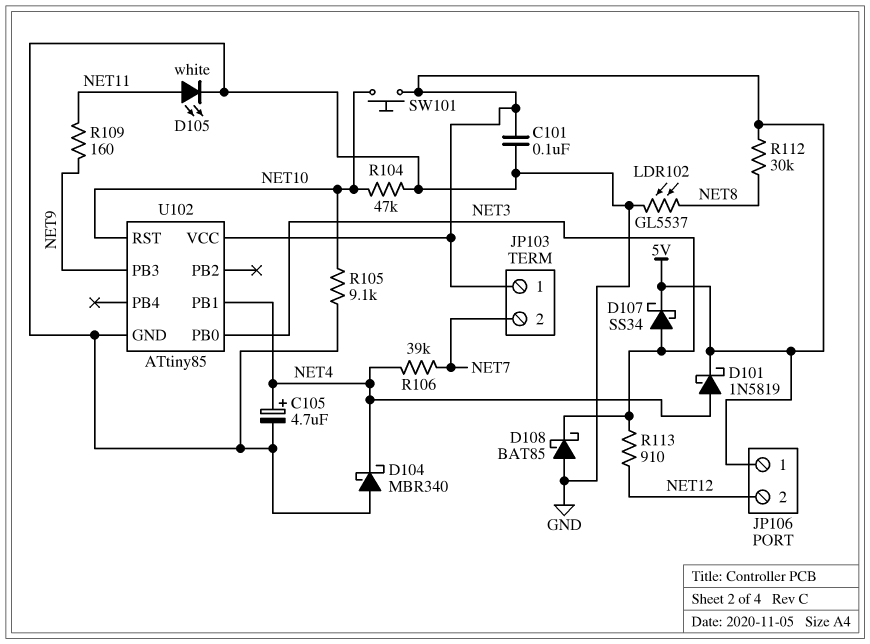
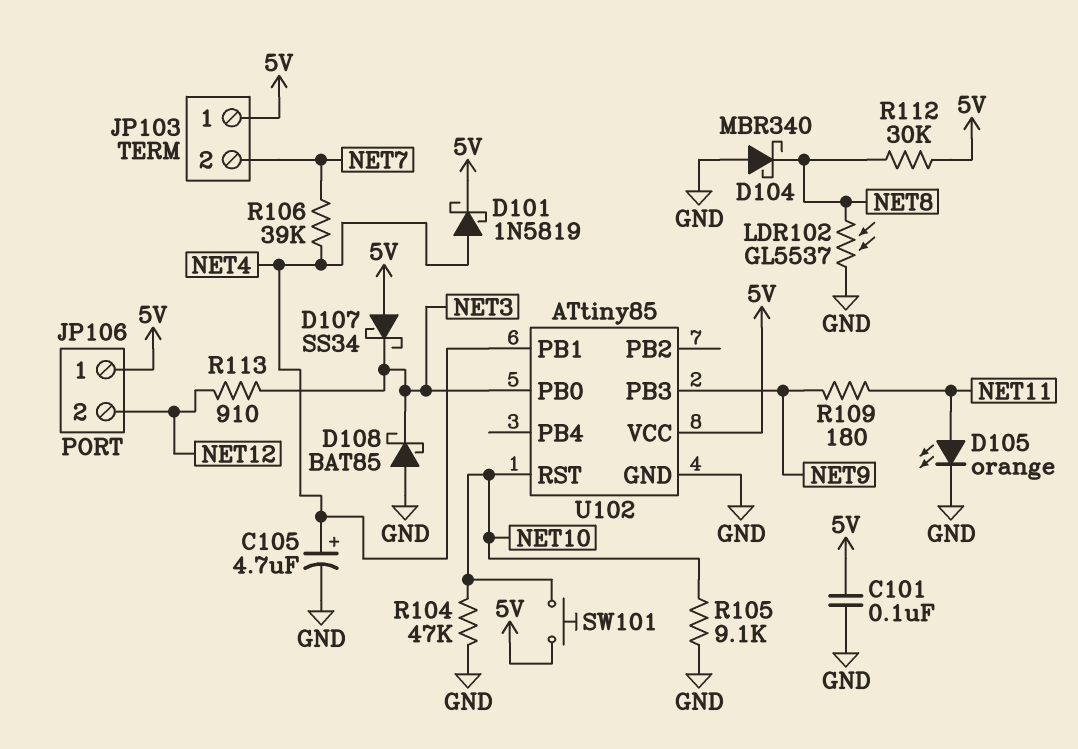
D104: schottky MBR340 (A GND, K NET4) -> schottky MBR340 (A GND, K NET8)
D105: LED white (A NET11, K GND) -> LED orange (A NET11, K GND)
D107: schottky SS34 (A NET3, K 5V) -> schottky SS34 (A 5V, K NET3)
R109: 160 (NET9, NET11) -> 180 (NET9, NET11)

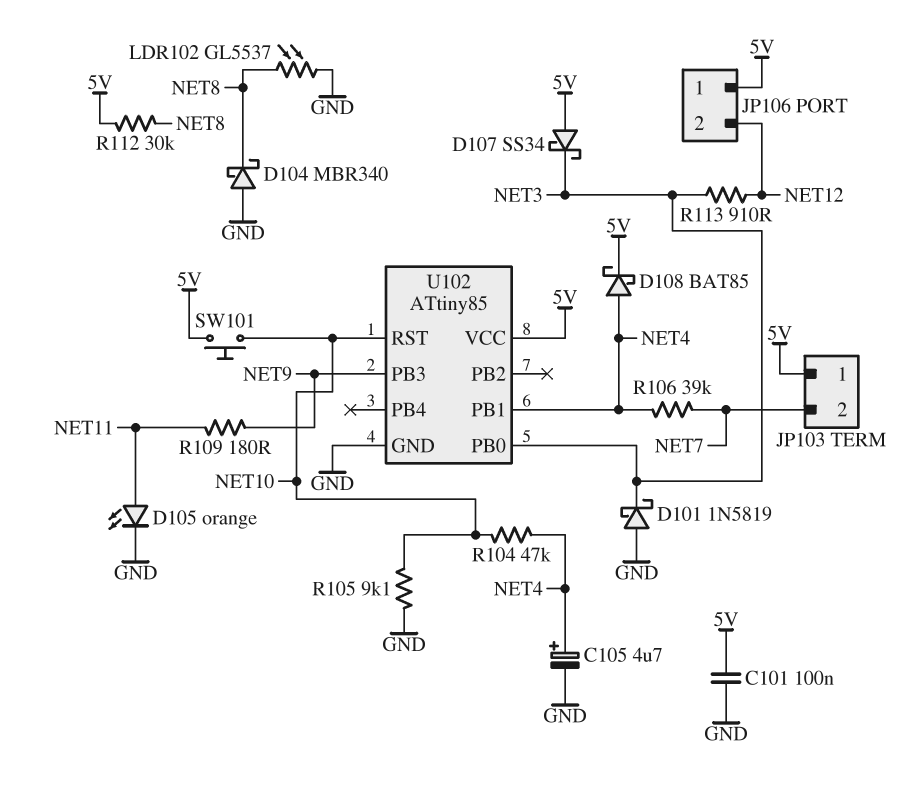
D101: schottky 1N5819 (A NET4, K 5V) -> schottky 1N5819 (A GND, K NET3)
D108: schottky BAT85 (A GND, K NET3) -> schottky BAT85 (A NET4, K 5V)
R104: 47k (GND, NET10) -> 47k (NET4, NET10)

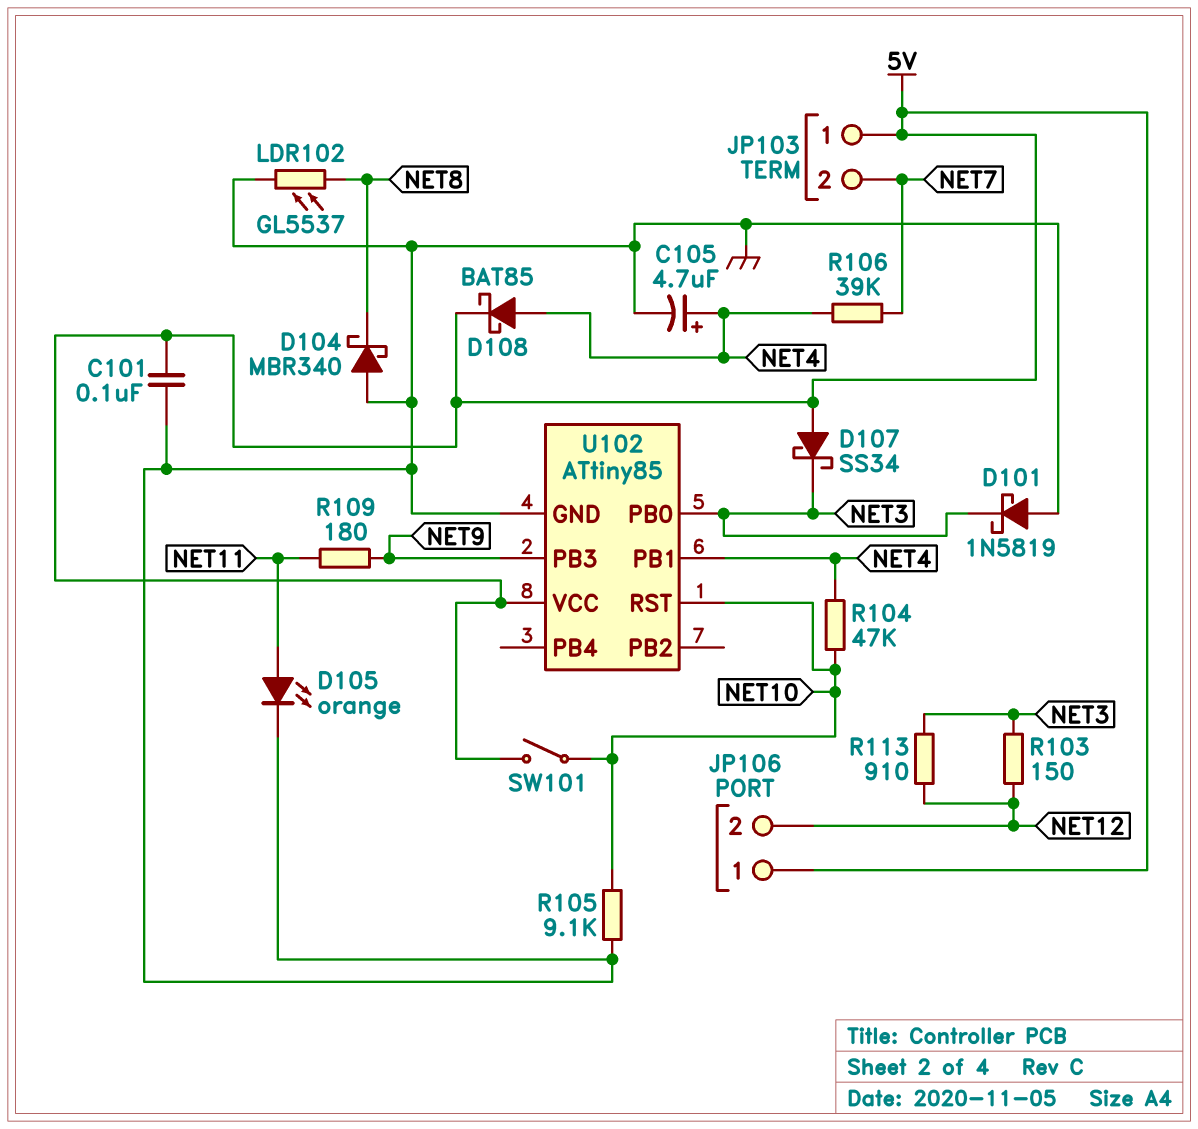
R103: none -> 150 (NET3, NET12)
R112: 30k (5V, NET8) -> none
SW101: button (5V, NET10) -> switch (5V, NET10)

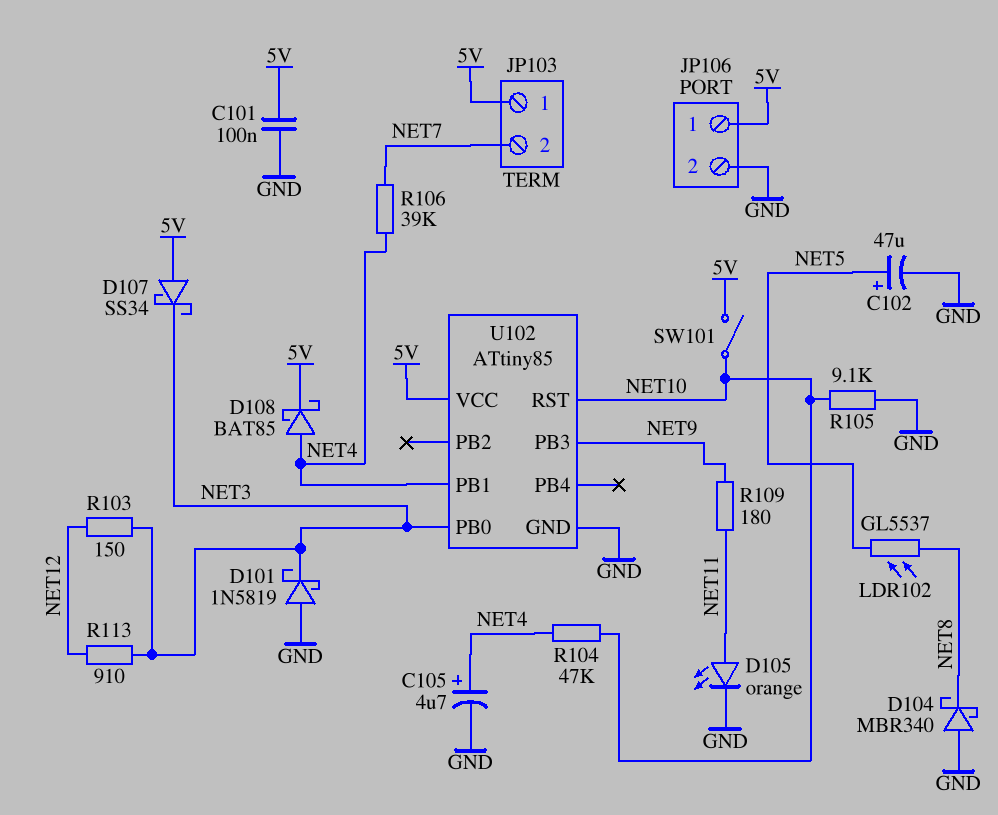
C102: none -> 47uF (plus NET5, minus GND)
JP106 pin 2: NET12 -> GND
LDR102: GL5537 (GND, NET8) -> GL5537 (NET5, NET8)

